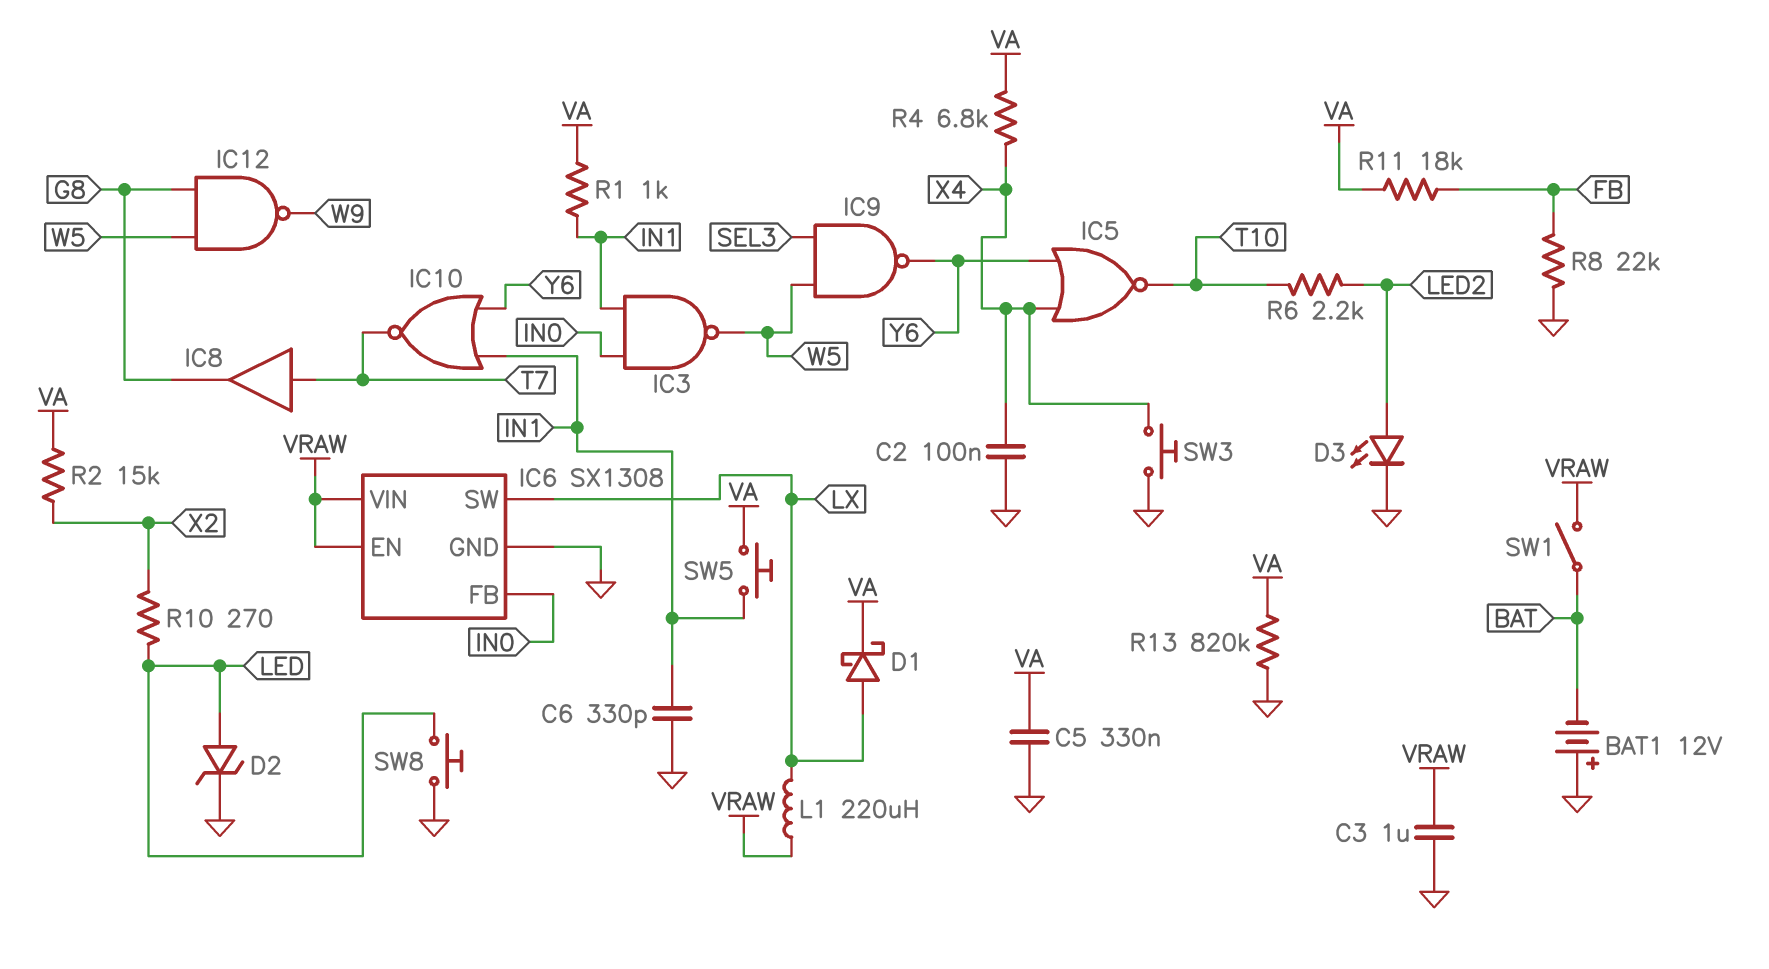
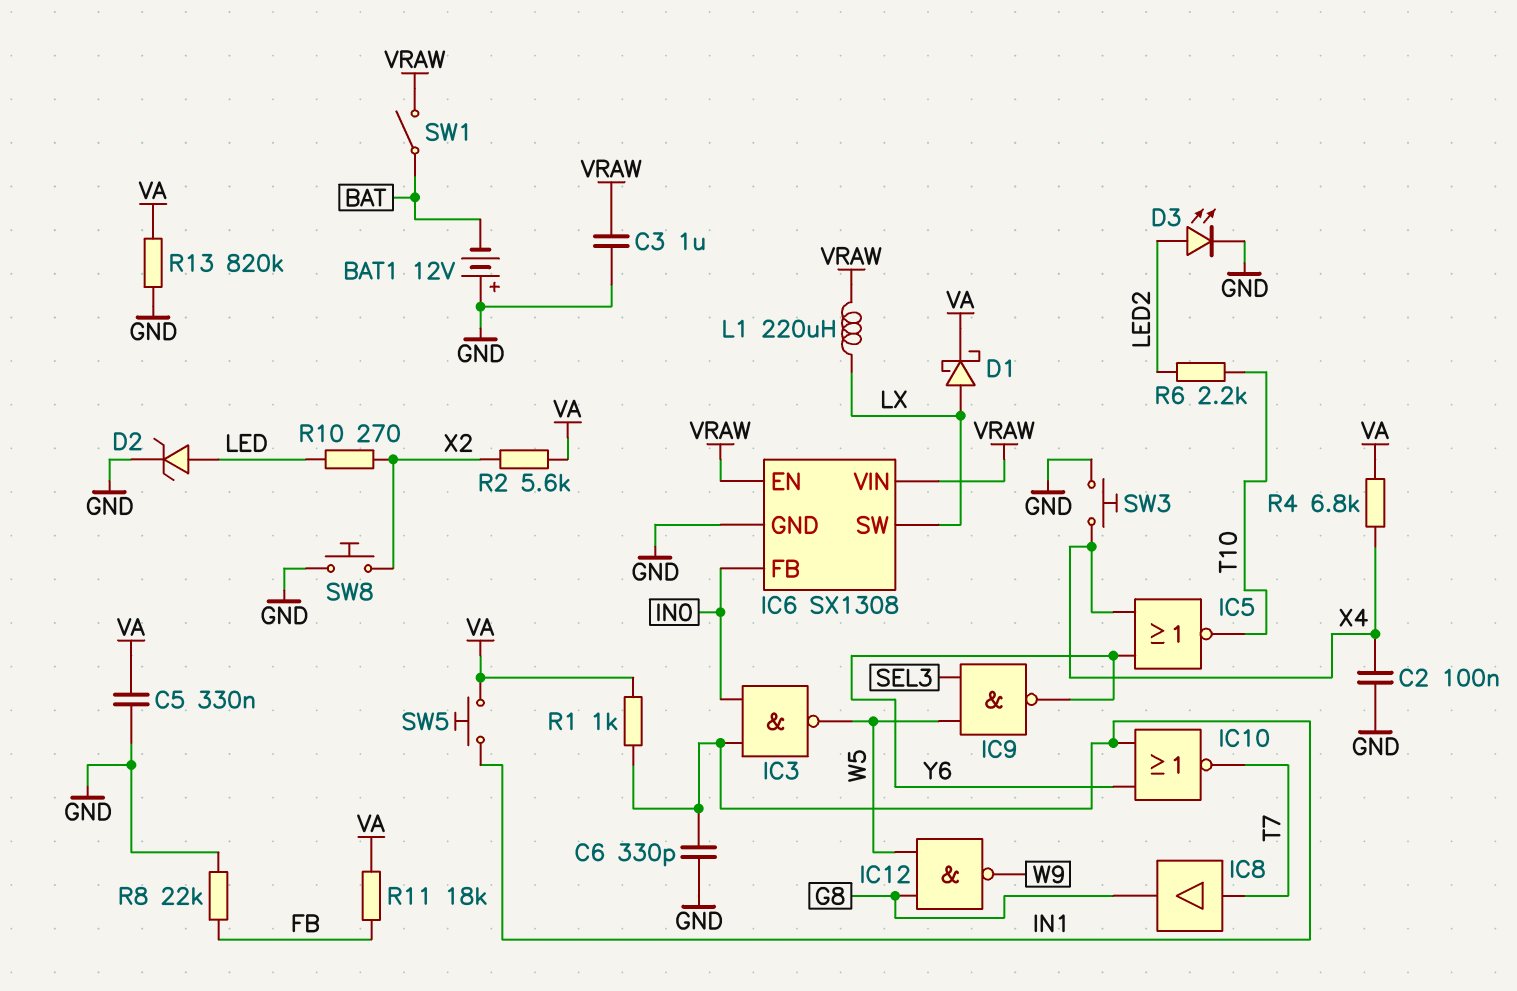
R2: 15k (VA, X2) -> 5.6k (VA, X2)
SW8: button (GND, LED) -> button (GND, X2)

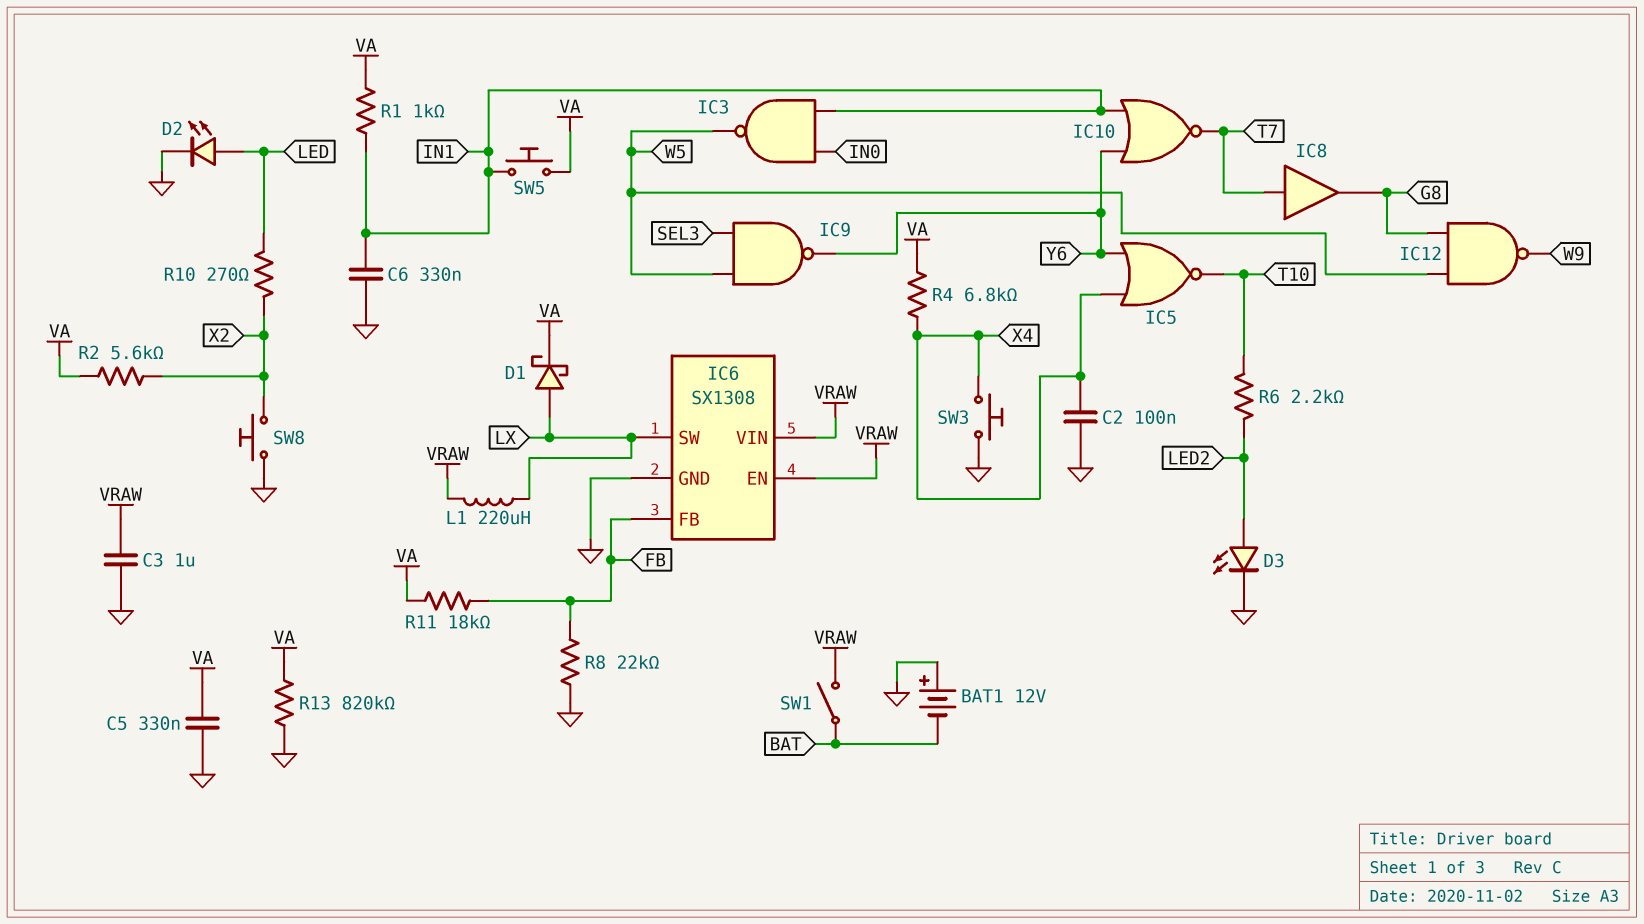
C6: 330pF (GND, IN1) -> 330nF (GND, IN1)
D2: zener (A LED, K GND) -> LED (A LED, K GND)
IC6 pin FB: IN0 -> FB

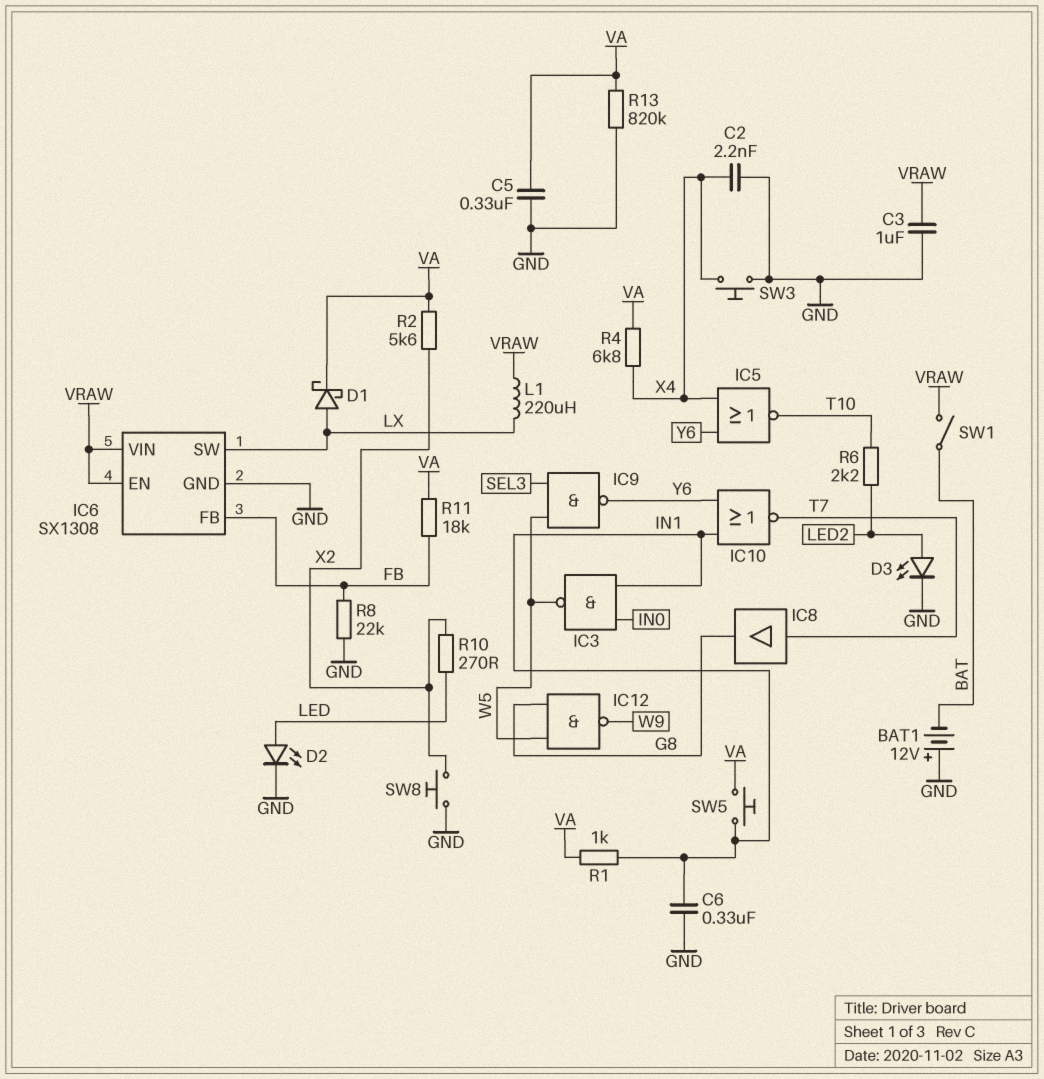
C2: 100nF (GND, X4) -> 2.2nF (GND, X4)

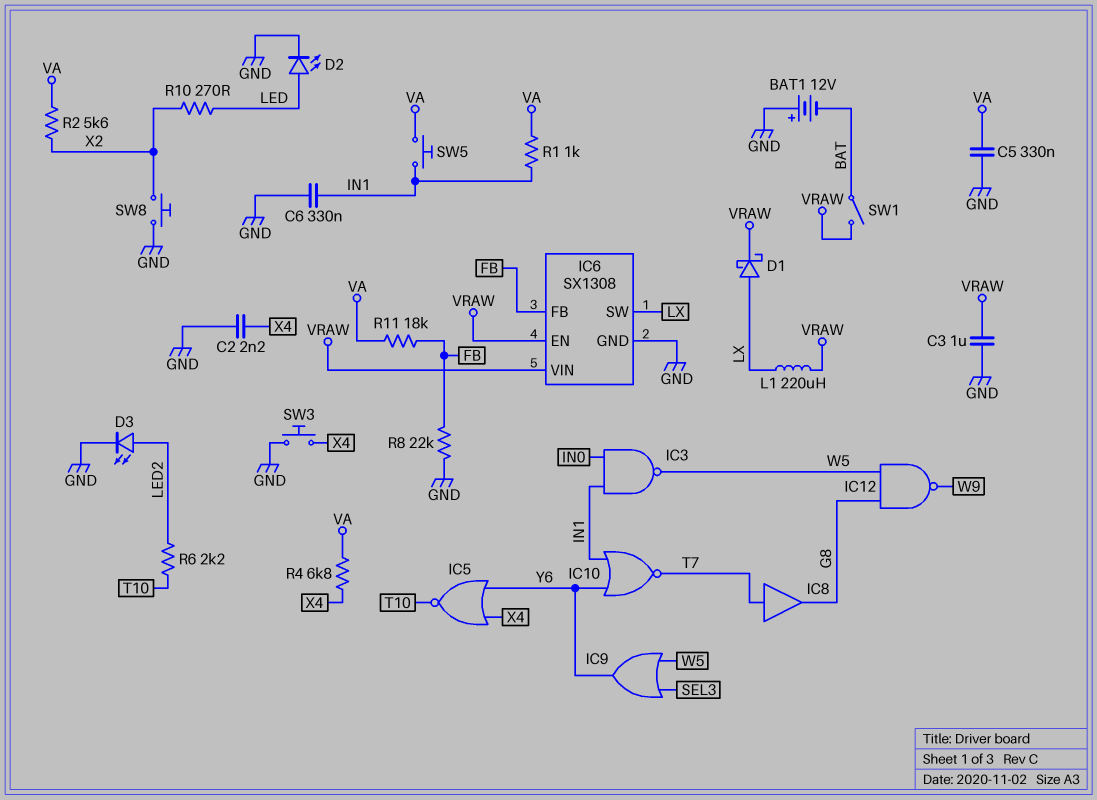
D1: schottky (A LX, K VA) -> schottky (A LX, K VRAW)
IC9: NAND (in SEL3, in W5, out Y6) -> OR (in SEL3, in W5, out Y6)
R13: 820k (GND, VA) -> none

